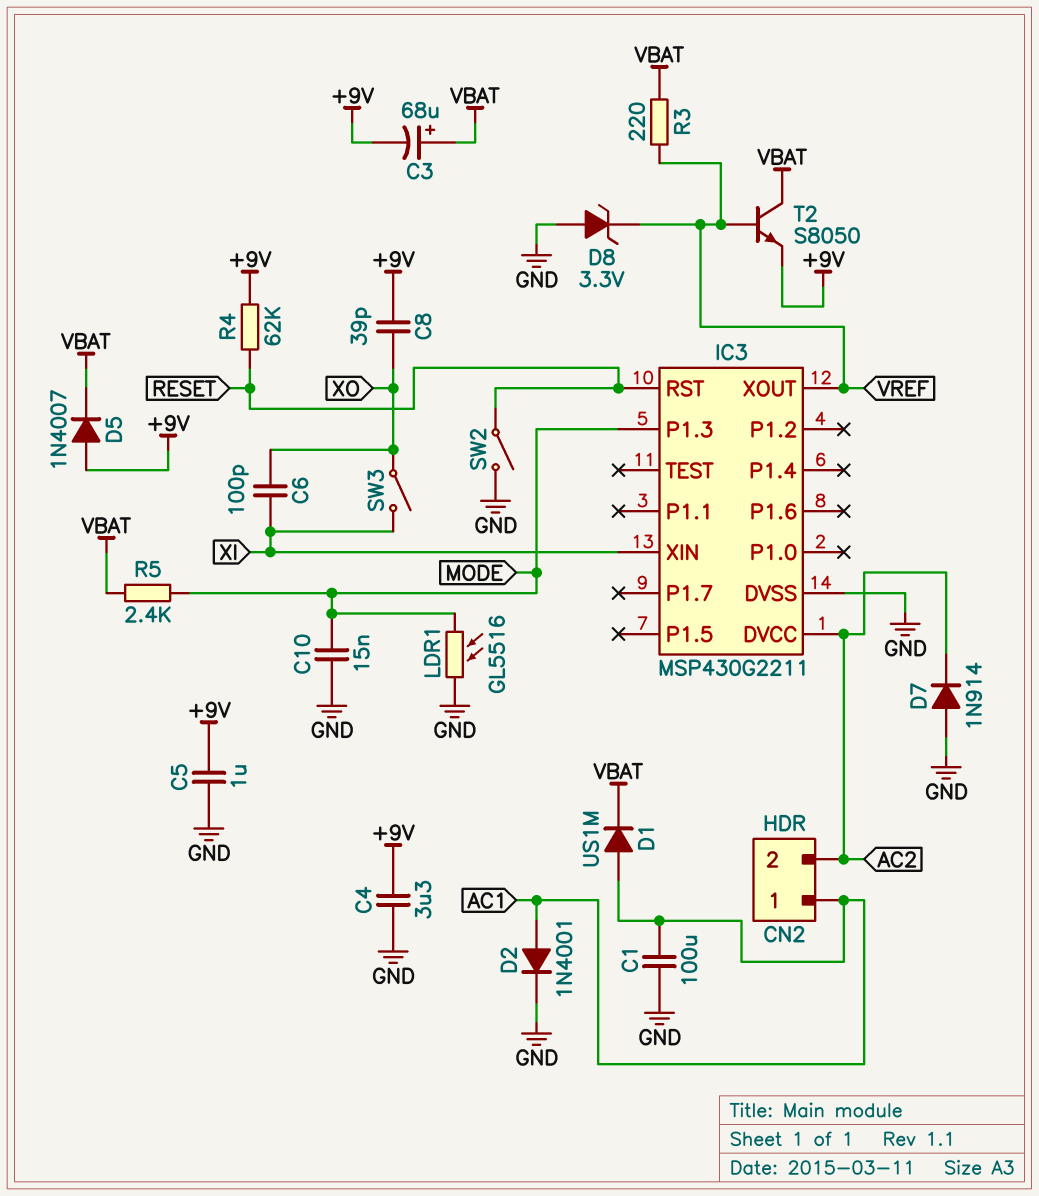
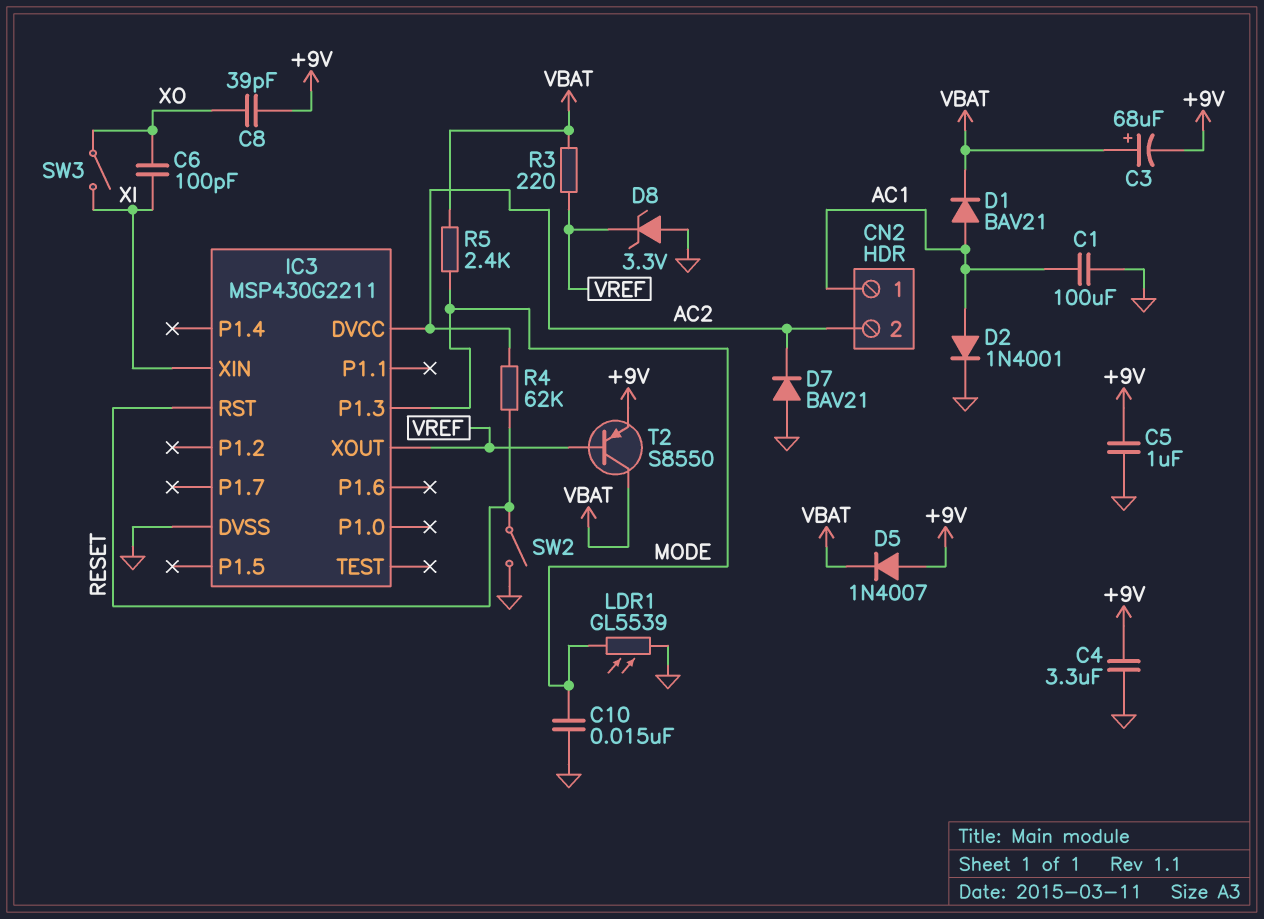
D1: diode US1M (A AC1, K VBAT) -> diode BAV21 (A AC1, K VBAT)
D7: diode 1N914 (A GND, K AC2) -> diode BAV21 (A GND, K AC2)
LDR1: GL5516 (GND, MODE) -> GL5539 (GND, MODE)
R4: 62k (+9V, RESET) -> 62k (AC2, RESET)
T2: NPN S8050 (B VREF, C VBAT, E +9V) -> PNP S8550 (B VREF, C VBAT, E +9V)

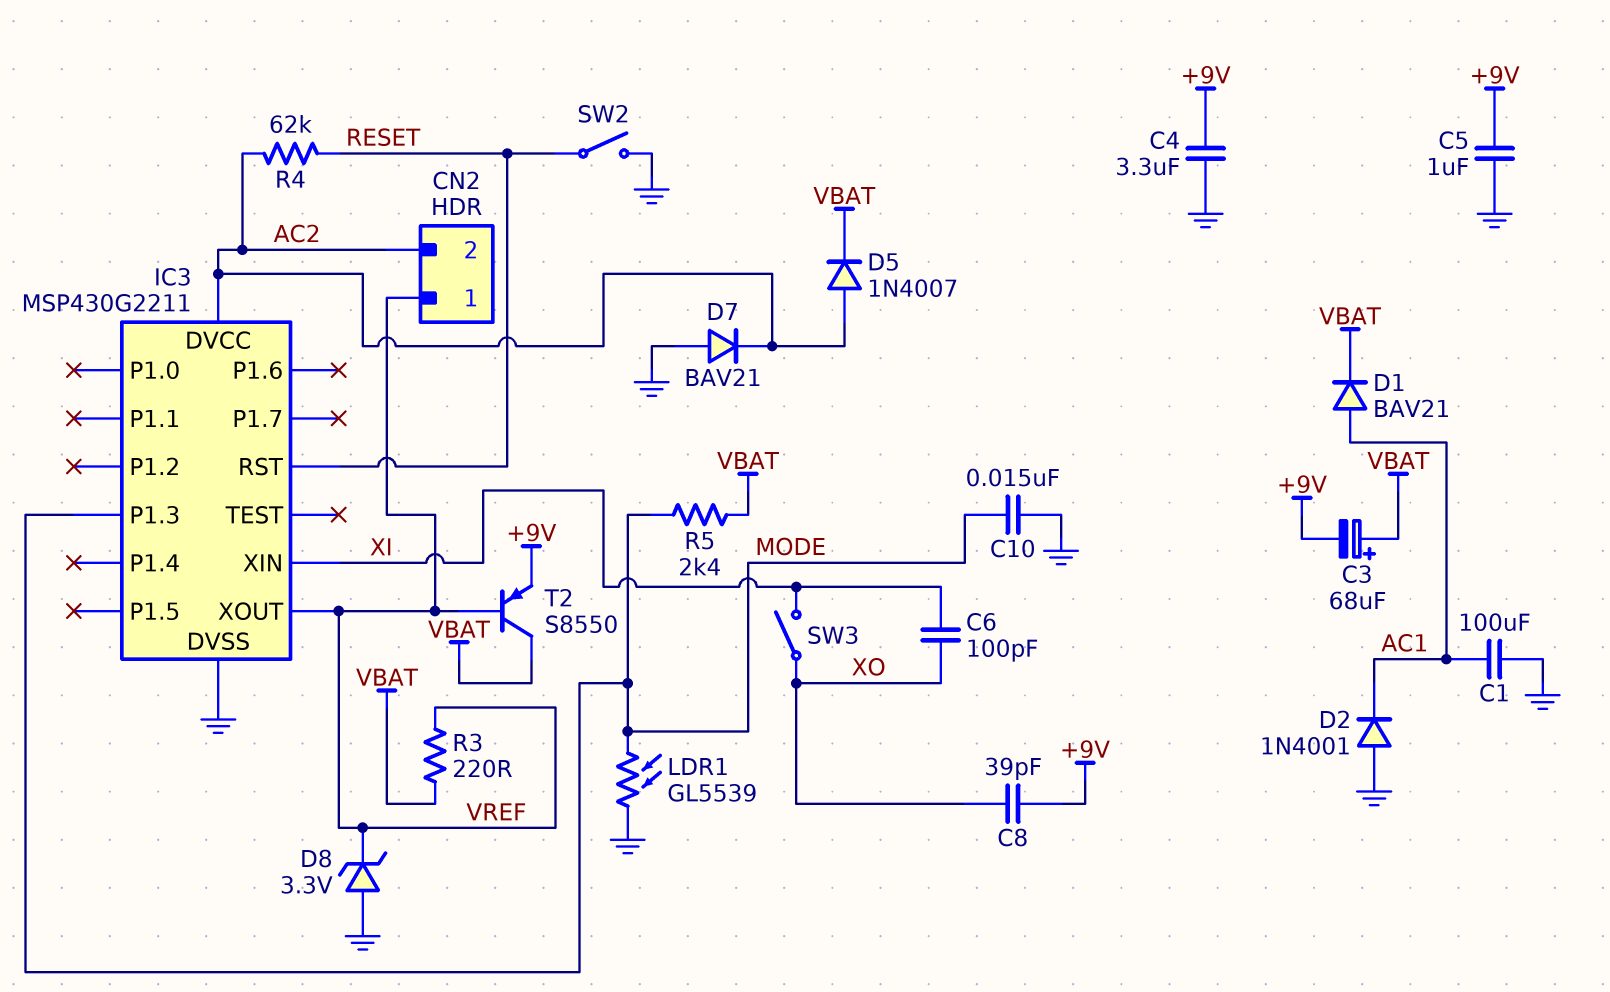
CN2 pin 1: AC1 -> VREF
D2: diode 1N4001 (A AC1, K GND) -> diode 1N4001 (A GND, K AC1)
D5: diode 1N4007 (A +9V, K VBAT) -> diode 1N4007 (A AC2, K VBAT)

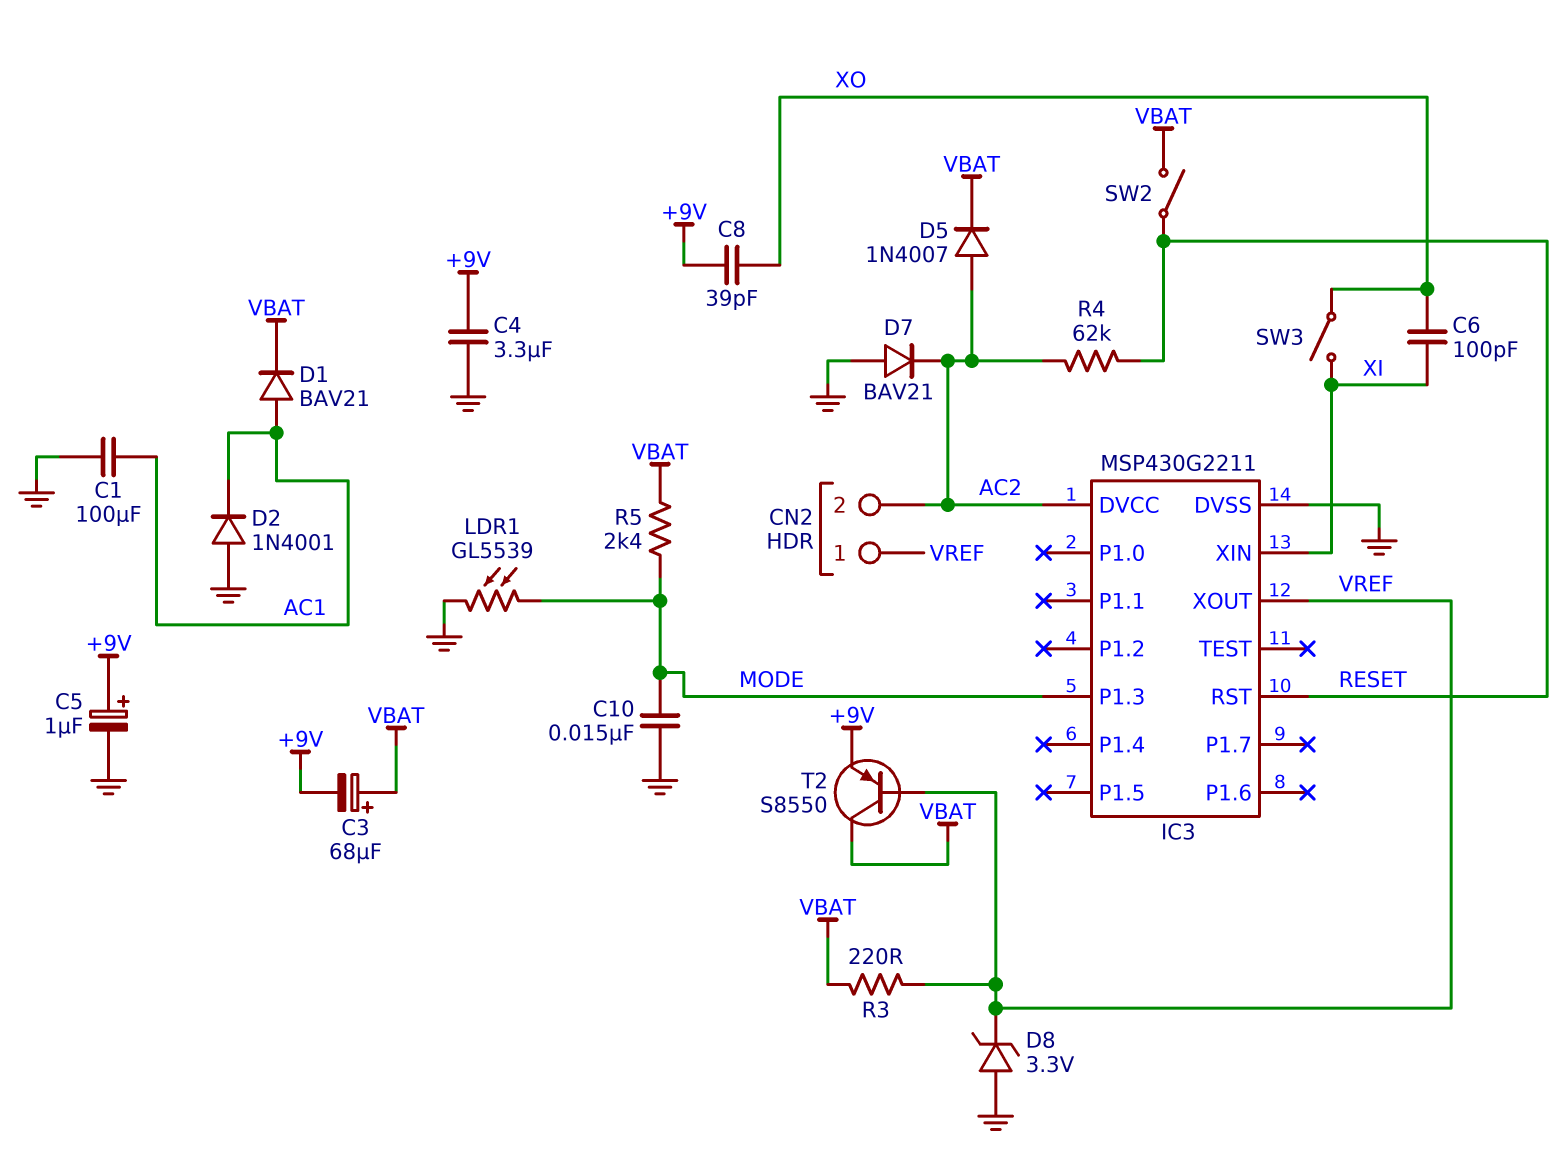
C5: 1uF (+9V, GND) -> 1uF (plus +9V, minus GND)
SW2: switch (GND, RESET) -> switch (RESET, VBAT)

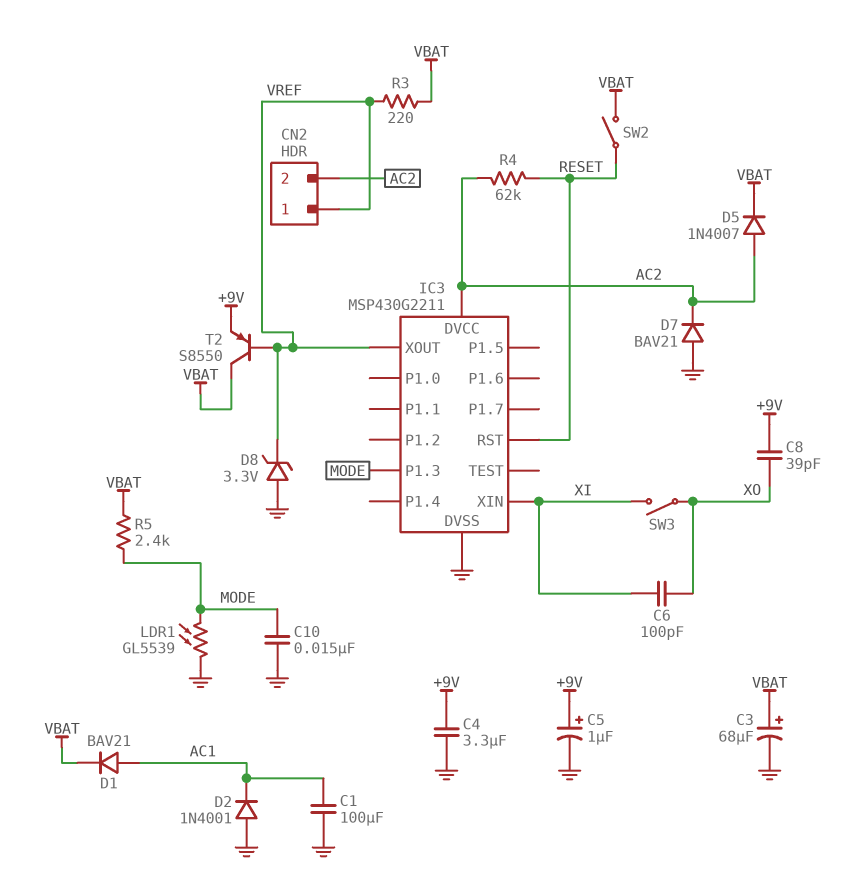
C3: 68uF (plus VBAT, minus +9V) -> 68uF (plus VBAT, minus GND)

